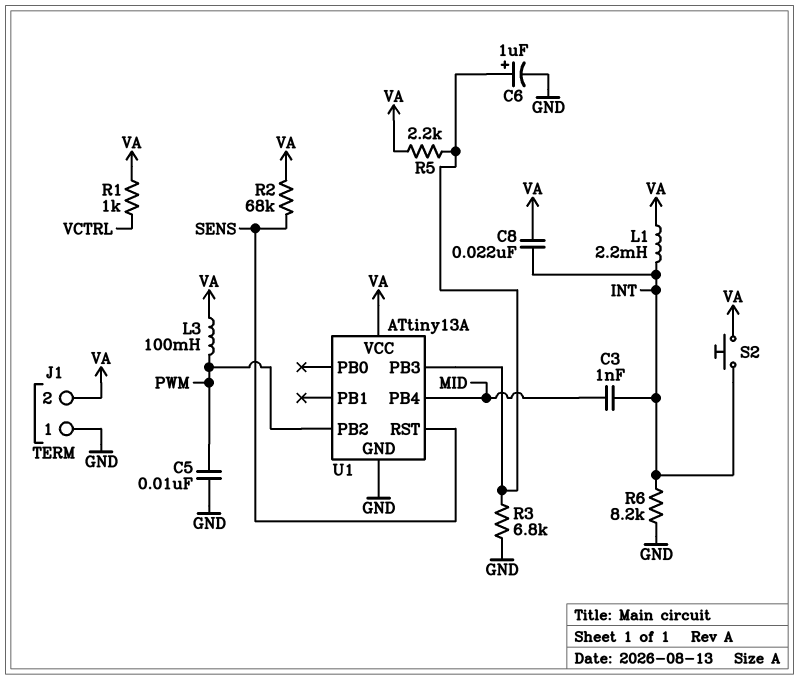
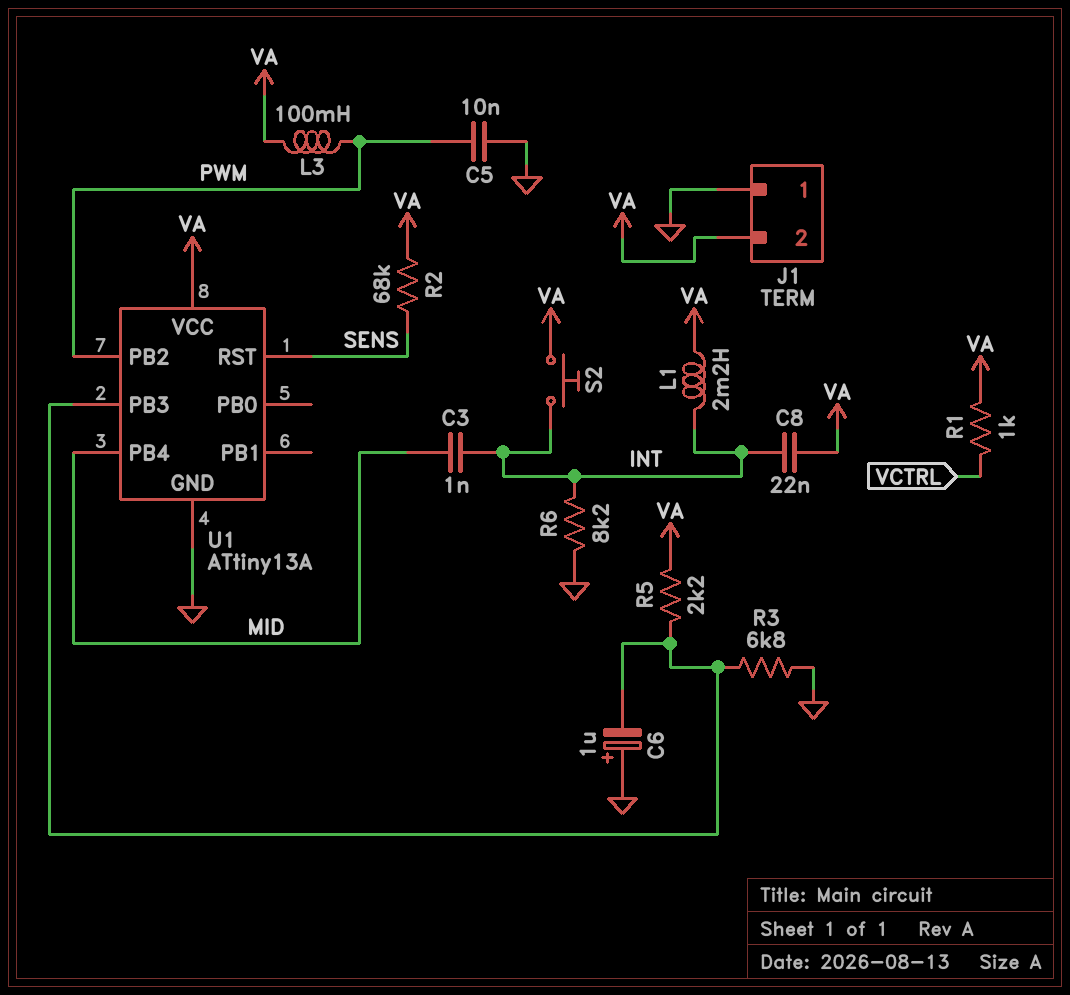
C6: 1uF (plus U1/PB3, minus GND) -> 1uF (plus GND, minus U1/PB3)

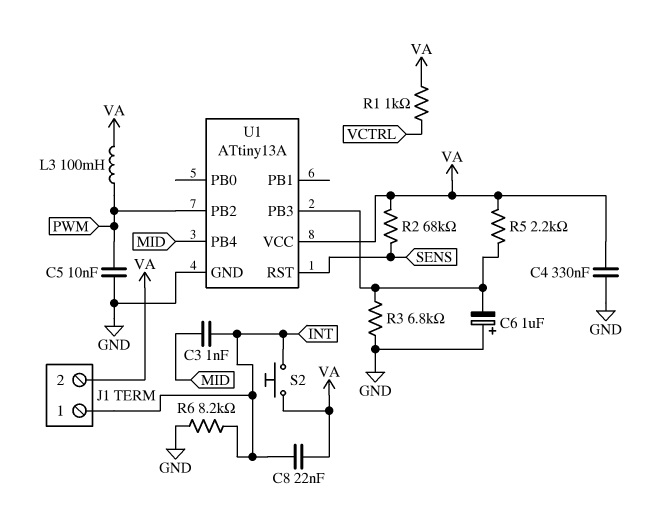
C4: none -> 330nF (GND, VA)
J1 pin 1: GND -> INT
L1: 2.2mH (INT, VA) -> none

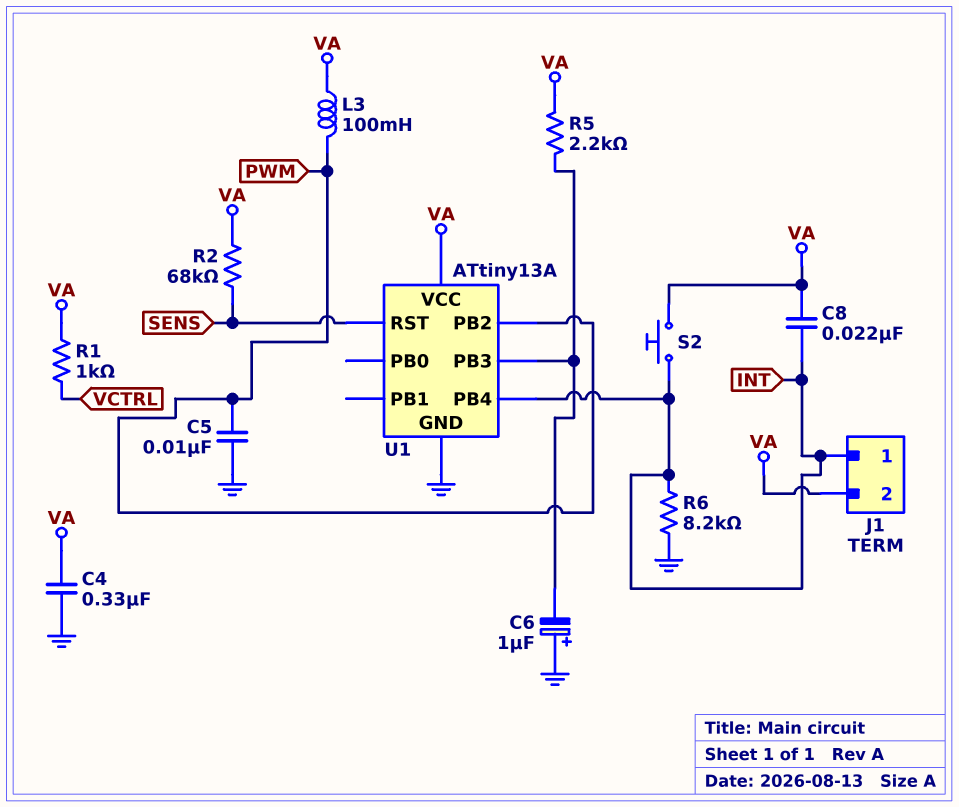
C3: 1nF (INT, MID) -> none
R3: 6.8k (GND, U1/PB3) -> none
U1 pin PB4: MID -> INT

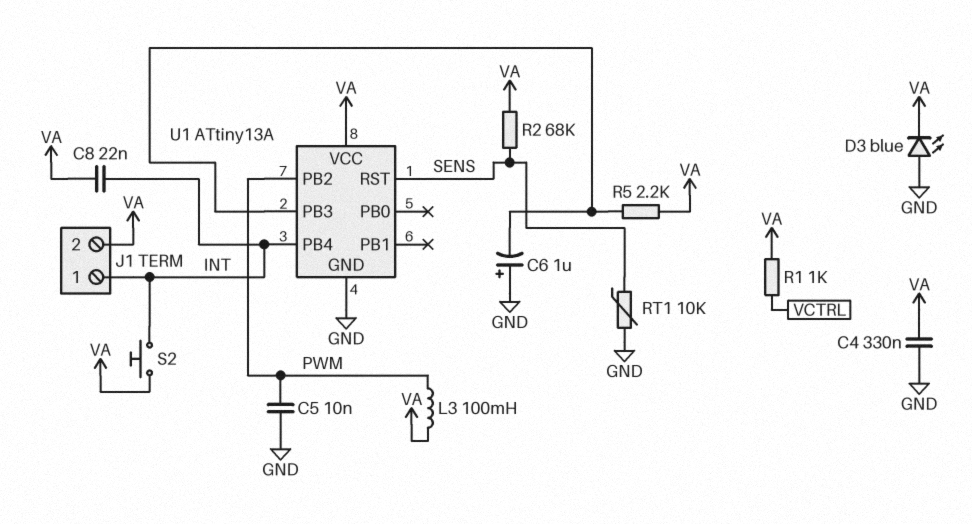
D3: none -> LED blue (A GND, K VA)
R6: 8.2k (GND, INT) -> none
RT1: none -> 10k (GND, SENS)

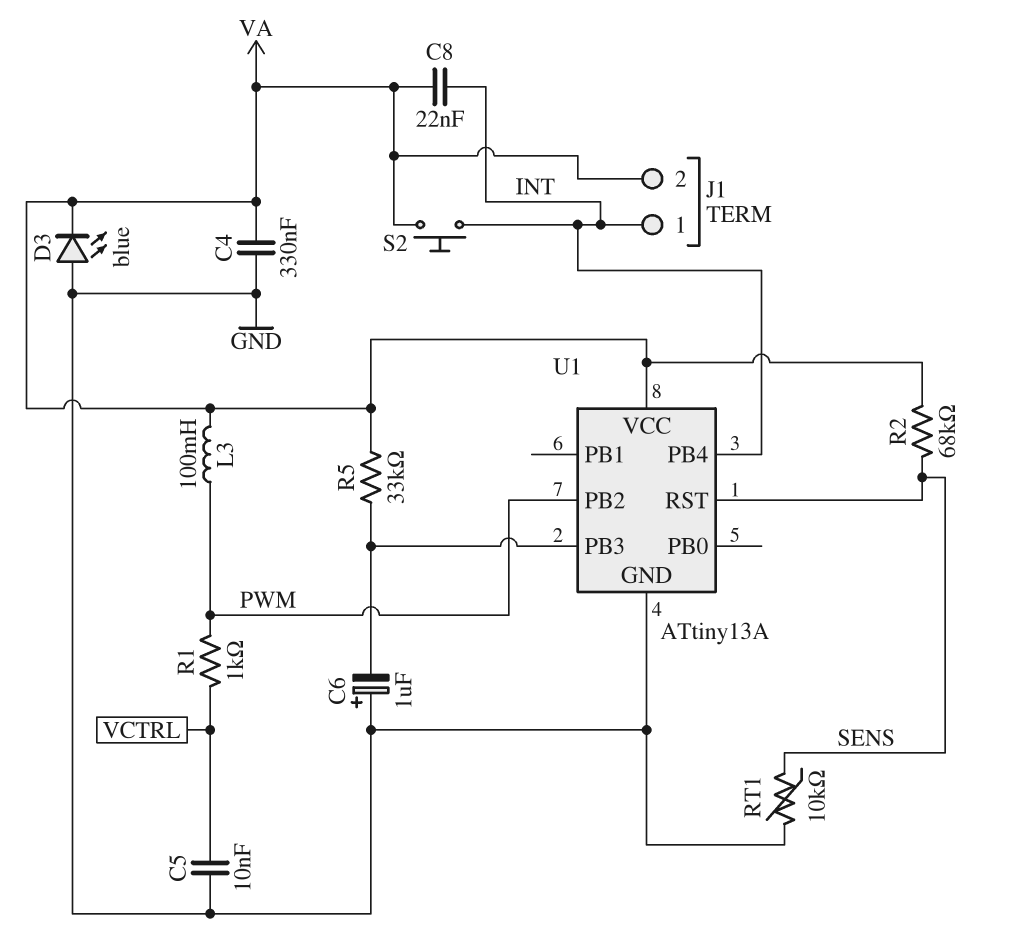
C5: 10nF (GND, PWM) -> 10nF (GND, VCTRL)
R1: 1k (VA, VCTRL) -> 1k (PWM, VCTRL)
R5: 2.2k (U1/PB3, VA) -> 33k (U1/PB3, VA)

